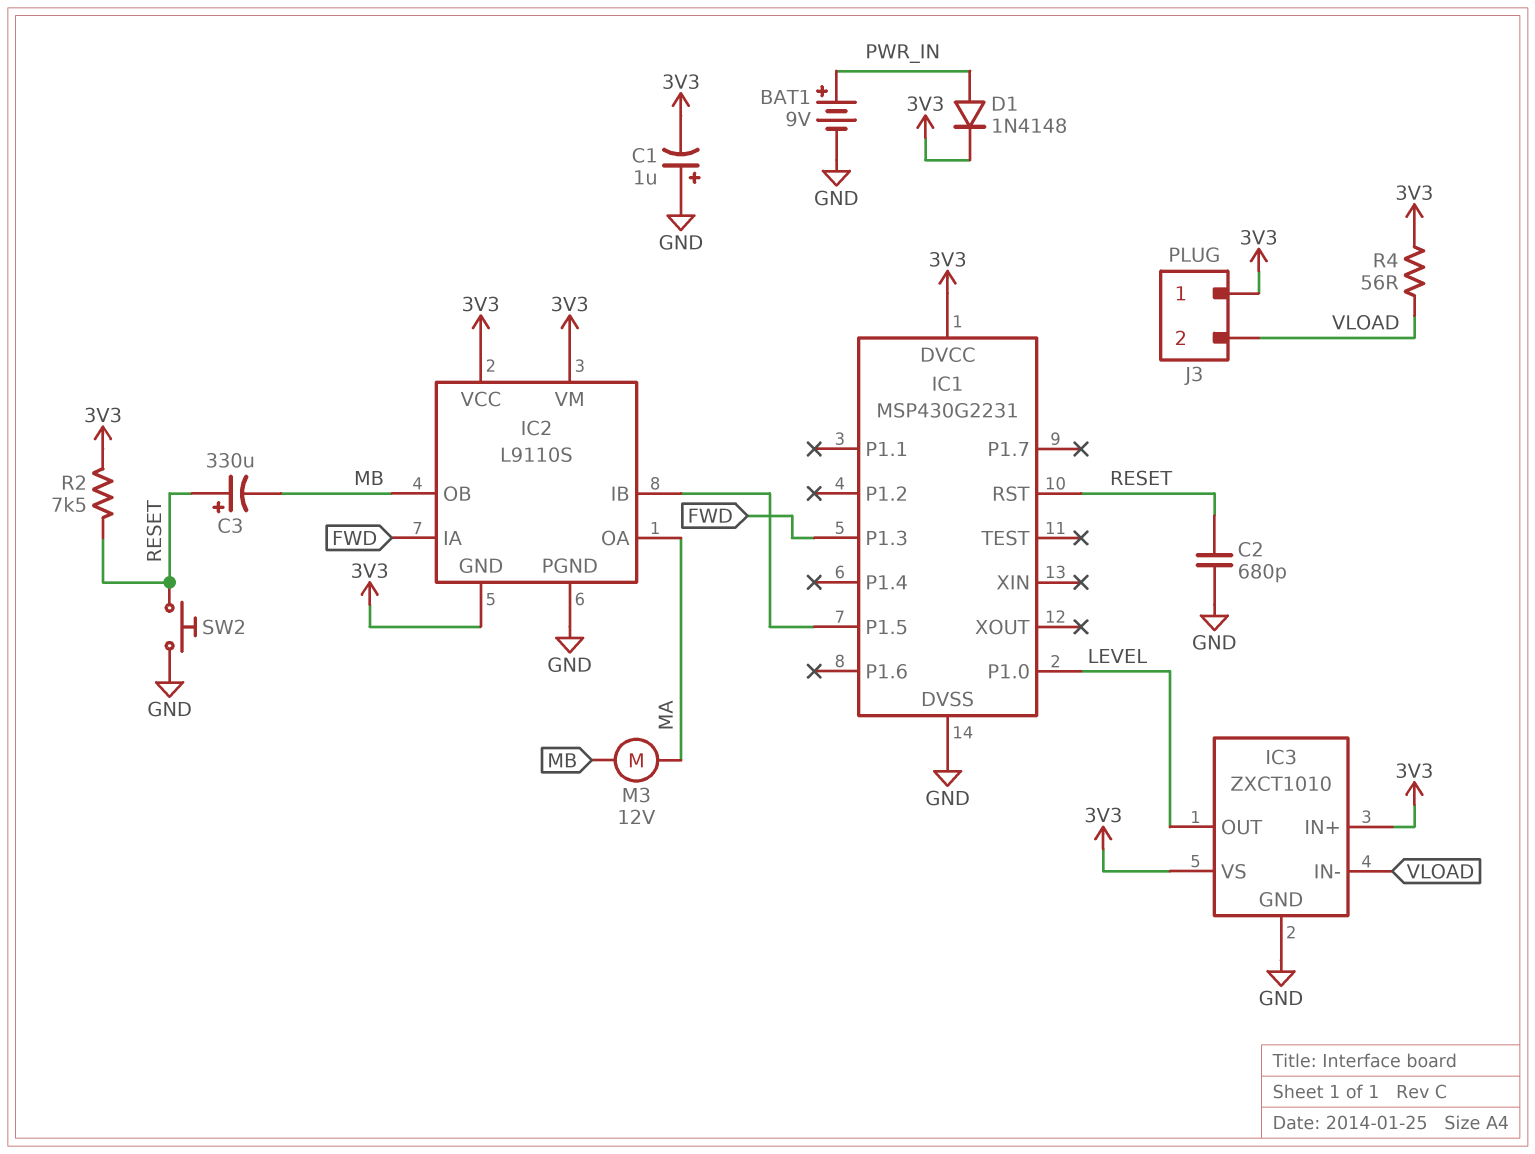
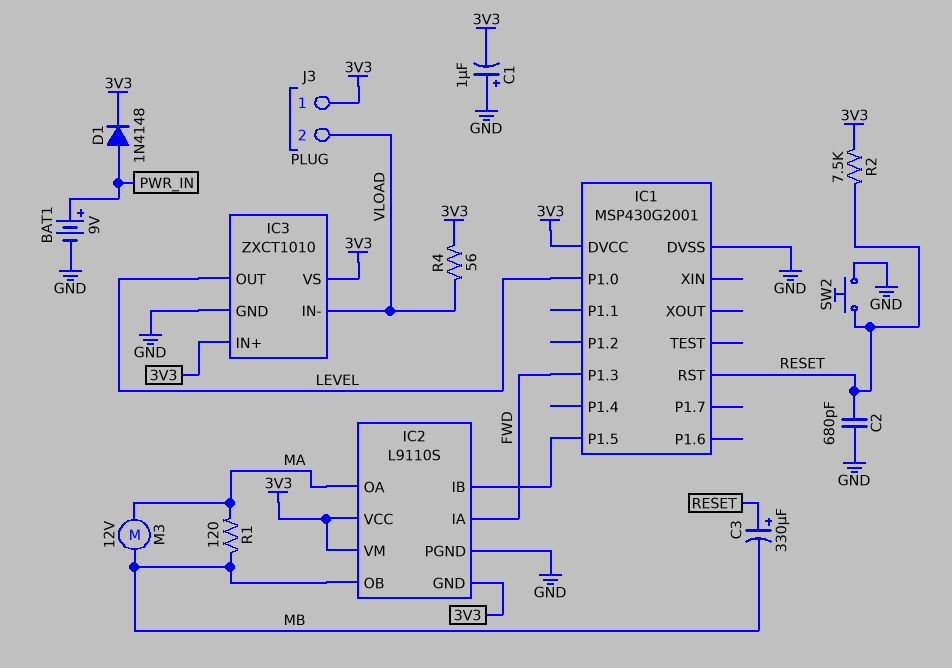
IC1: MSP430G2231 -> MSP430G2001
R1: none -> 120 (MA, MB)

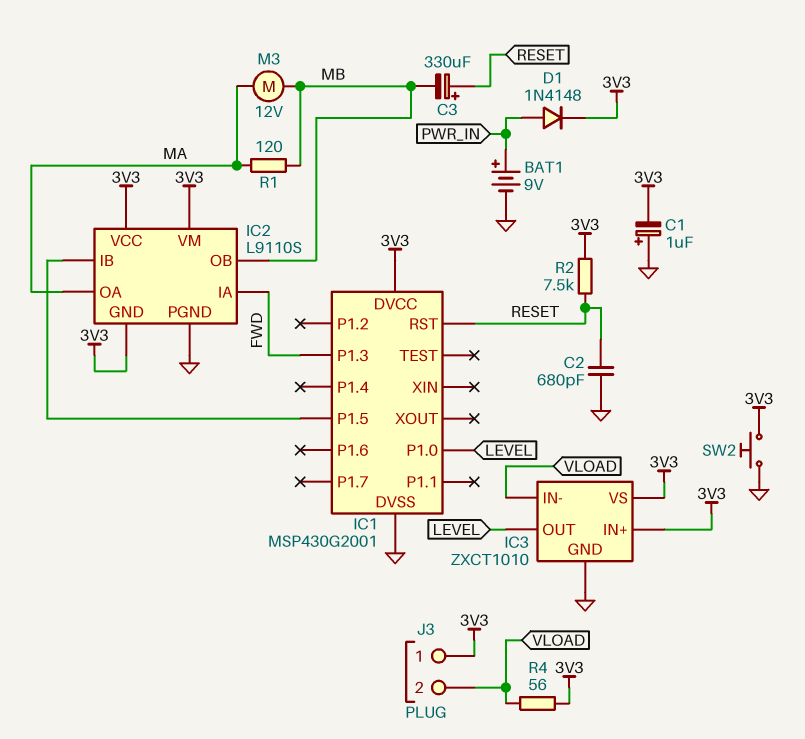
SW2: button (GND, RESET) -> button (3V3, GND)

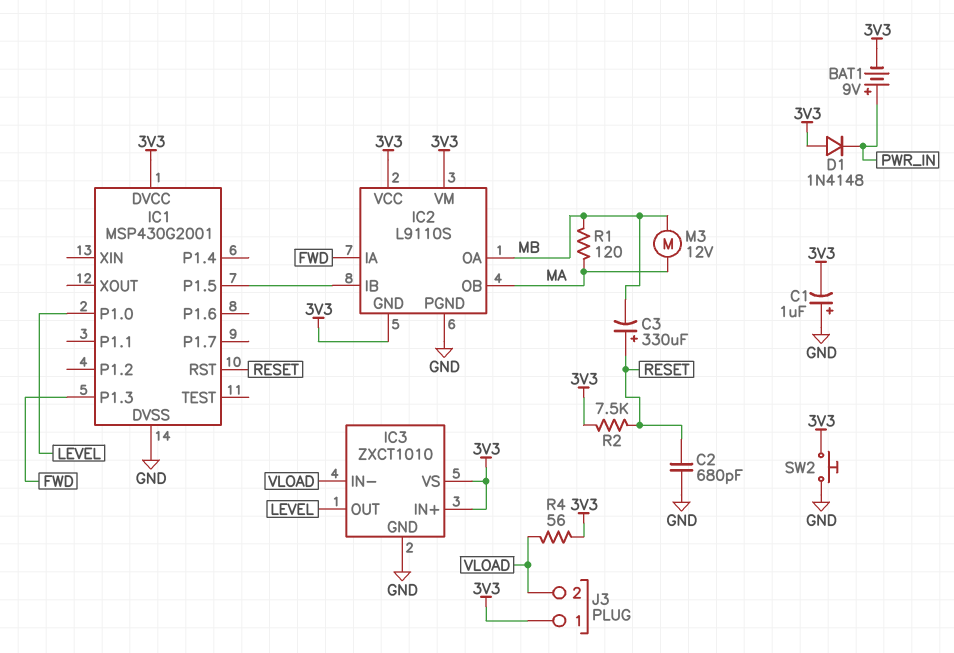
BAT1: 9V (plus PWR_IN, minus GND) -> 9V (plus PWR_IN, minus 3V3)
D1: diode 1N4148 (A PWR_IN, K 3V3) -> diode 1N4148 (A 3V3, K PWR_IN)
IC2 pin OA: MA -> MB
IC2 pin OB: MB -> MA

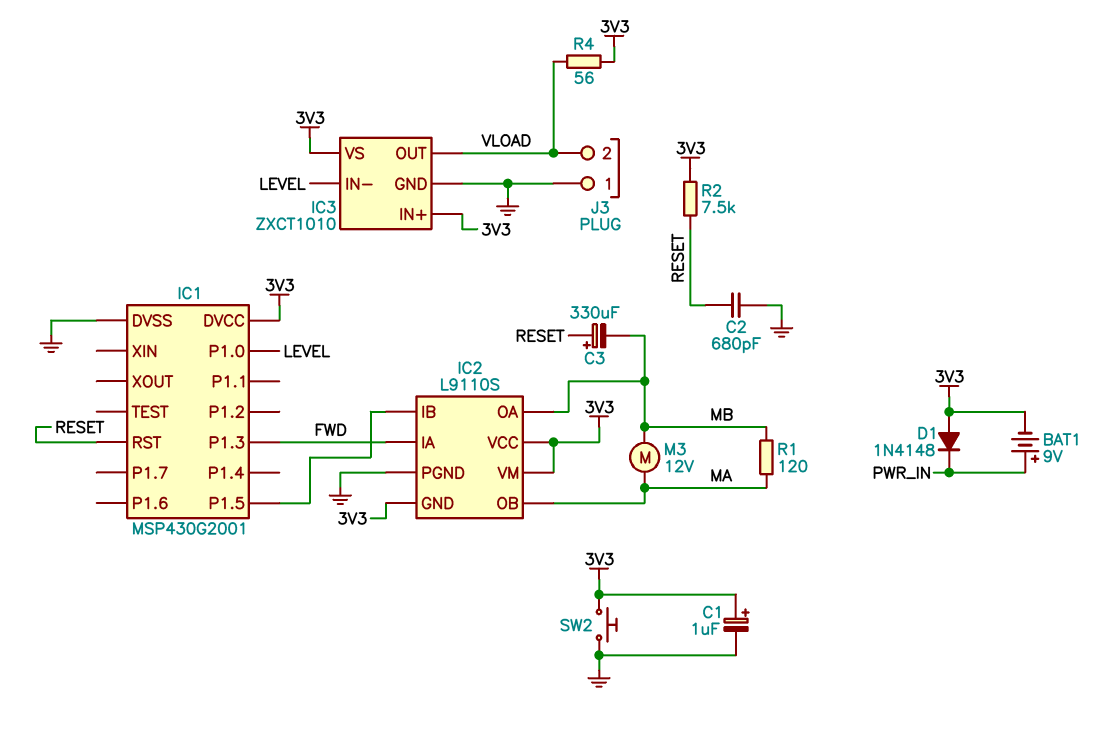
C1: 1uF (plus GND, minus 3V3) -> 1uF (plus 3V3, minus GND)
IC3 pin IN-: VLOAD -> LEVEL
IC3 pin OUT: LEVEL -> VLOAD
J3 pin 1: 3V3 -> GND

